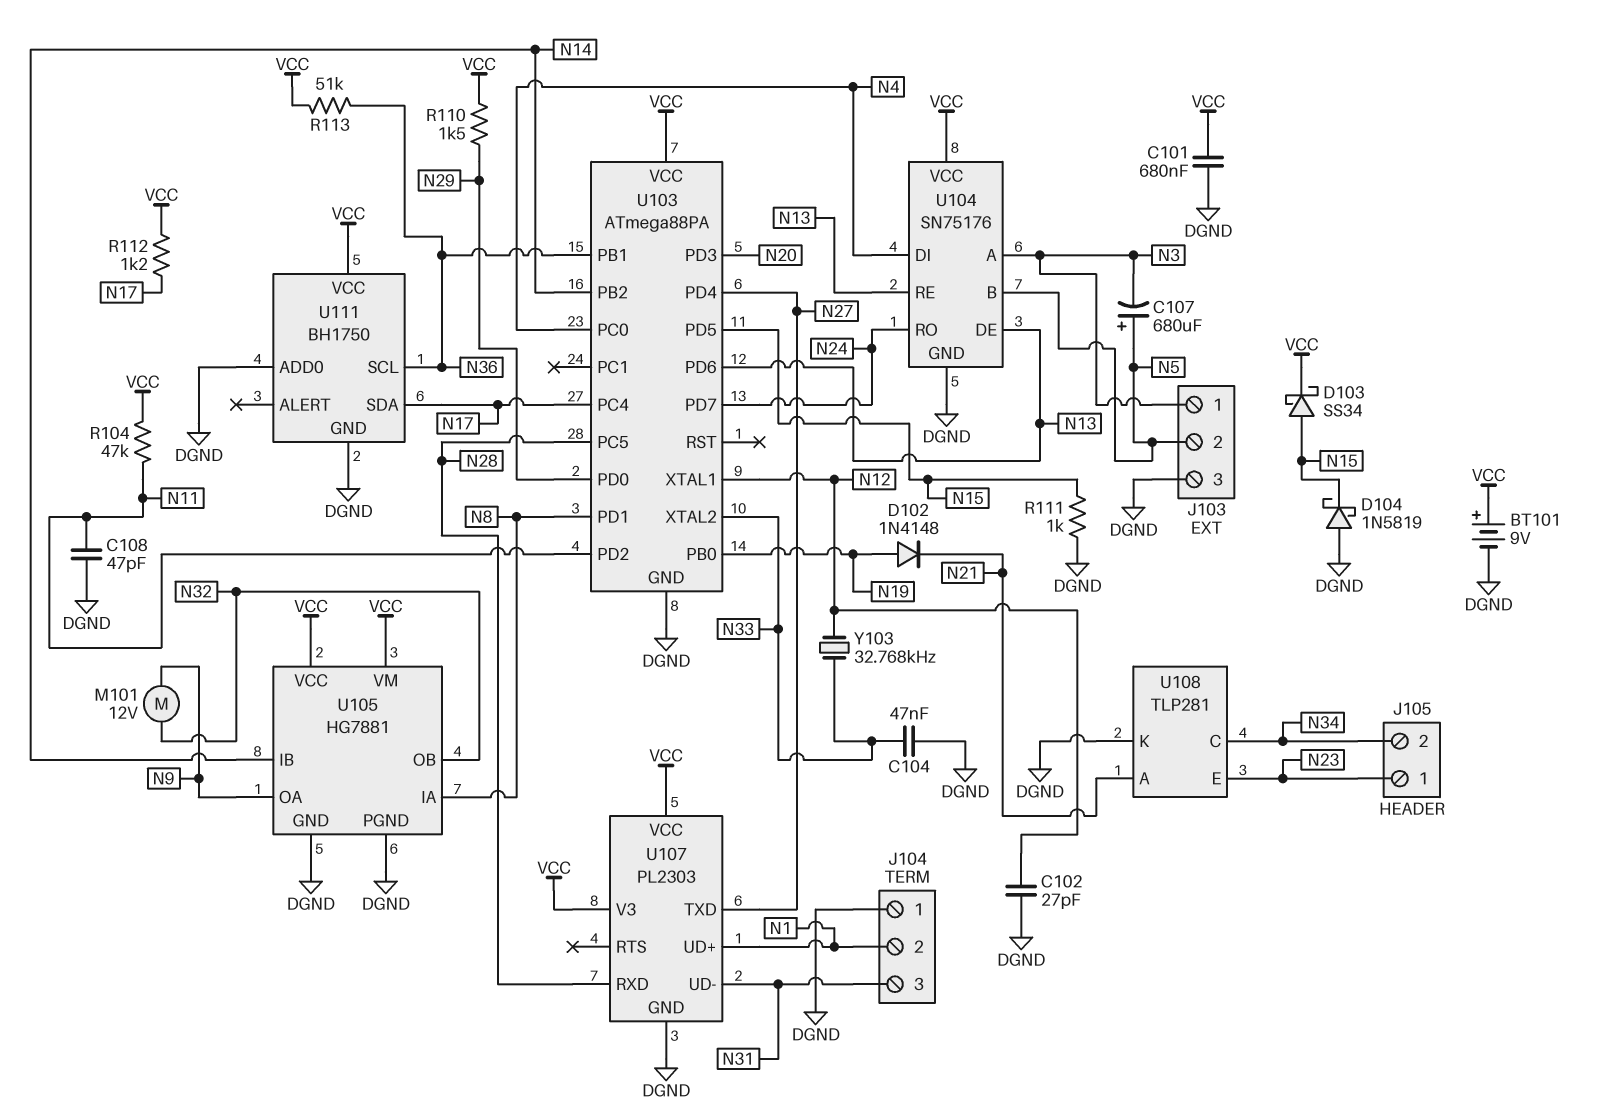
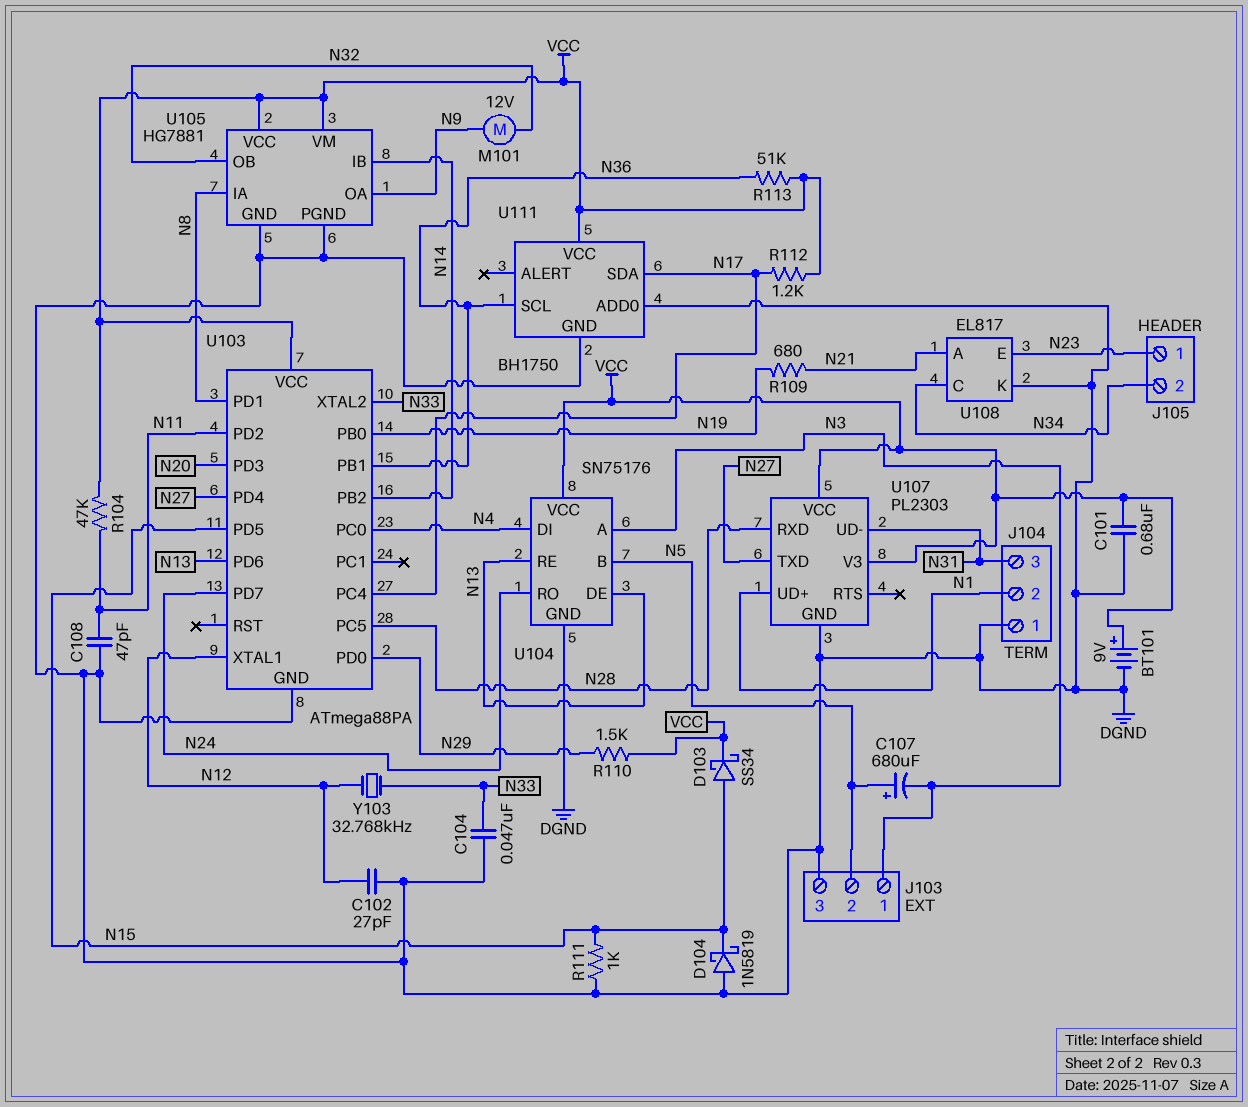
D102: diode 1N4148 (A N19, K N21) -> none
R109: none -> 680 (N19, N21)
U108: TLP281 -> EL817

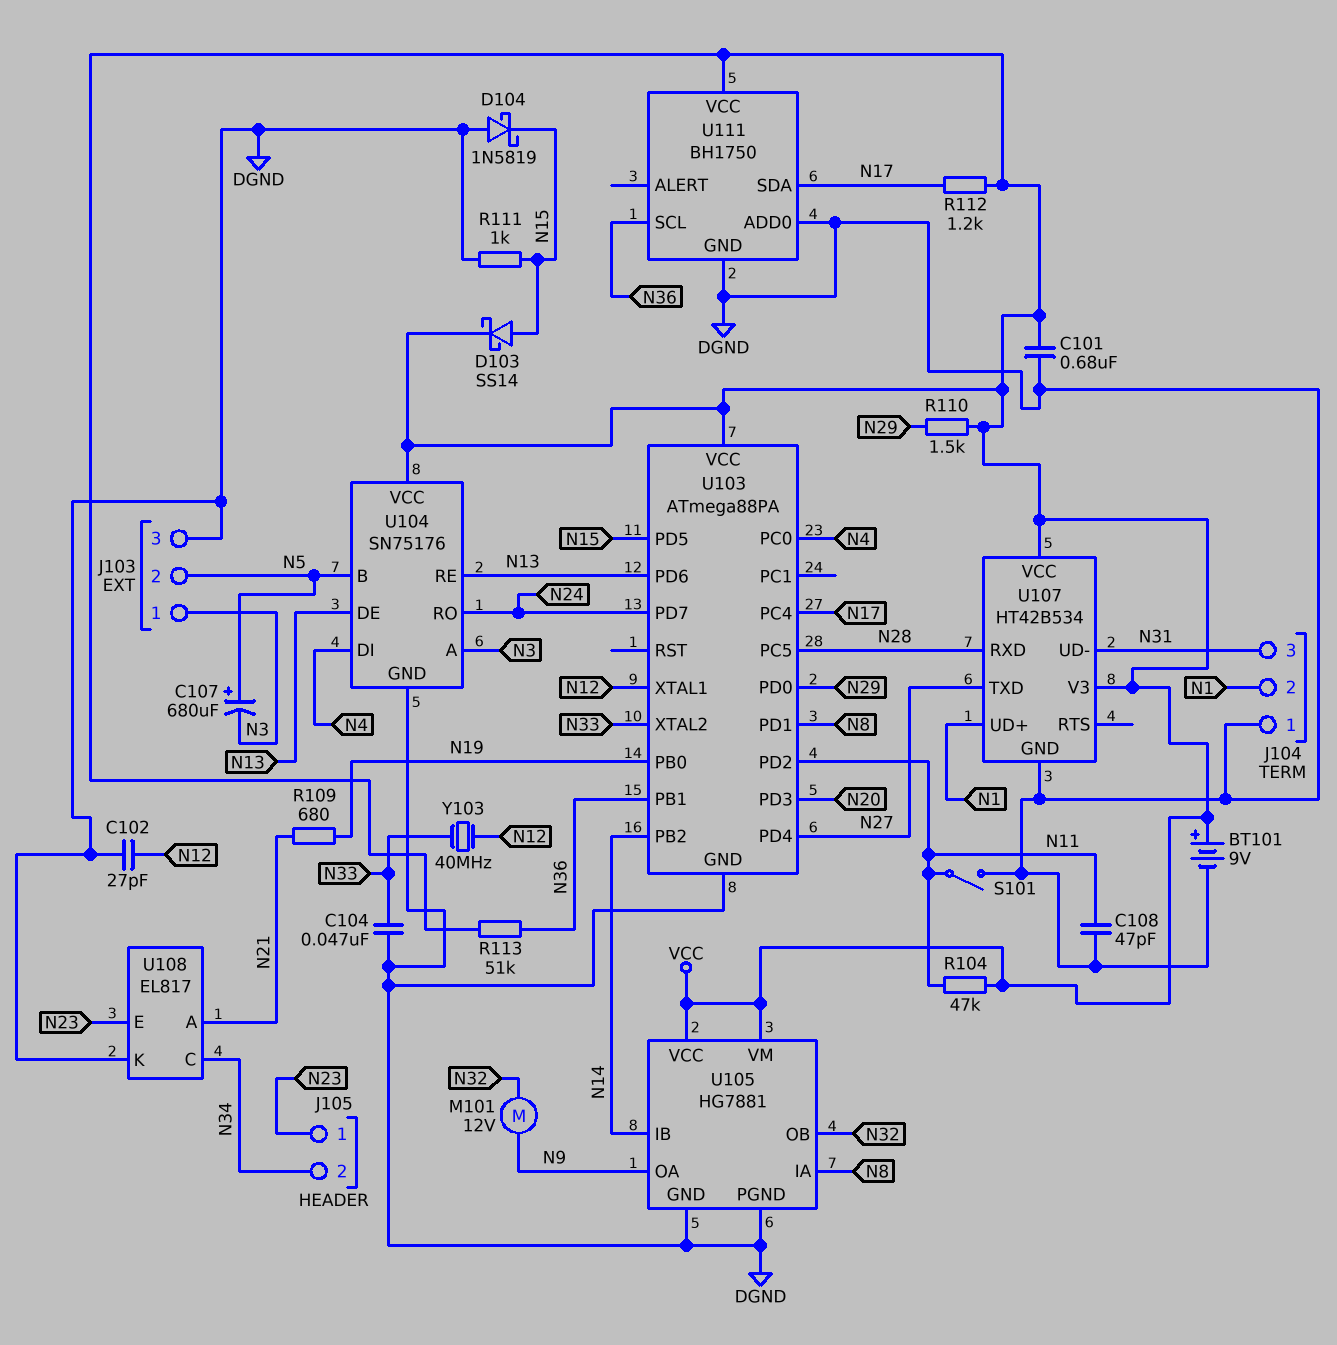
D103: schottky SS34 (A N15, K VCC) -> schottky SS14 (A N15, K VCC)
S101: none -> switch (DGND, N11)
U107: PL2303 -> HT42B534
Y103: 32.768kHz (N12, N33) -> 40MHz (N12, N33)

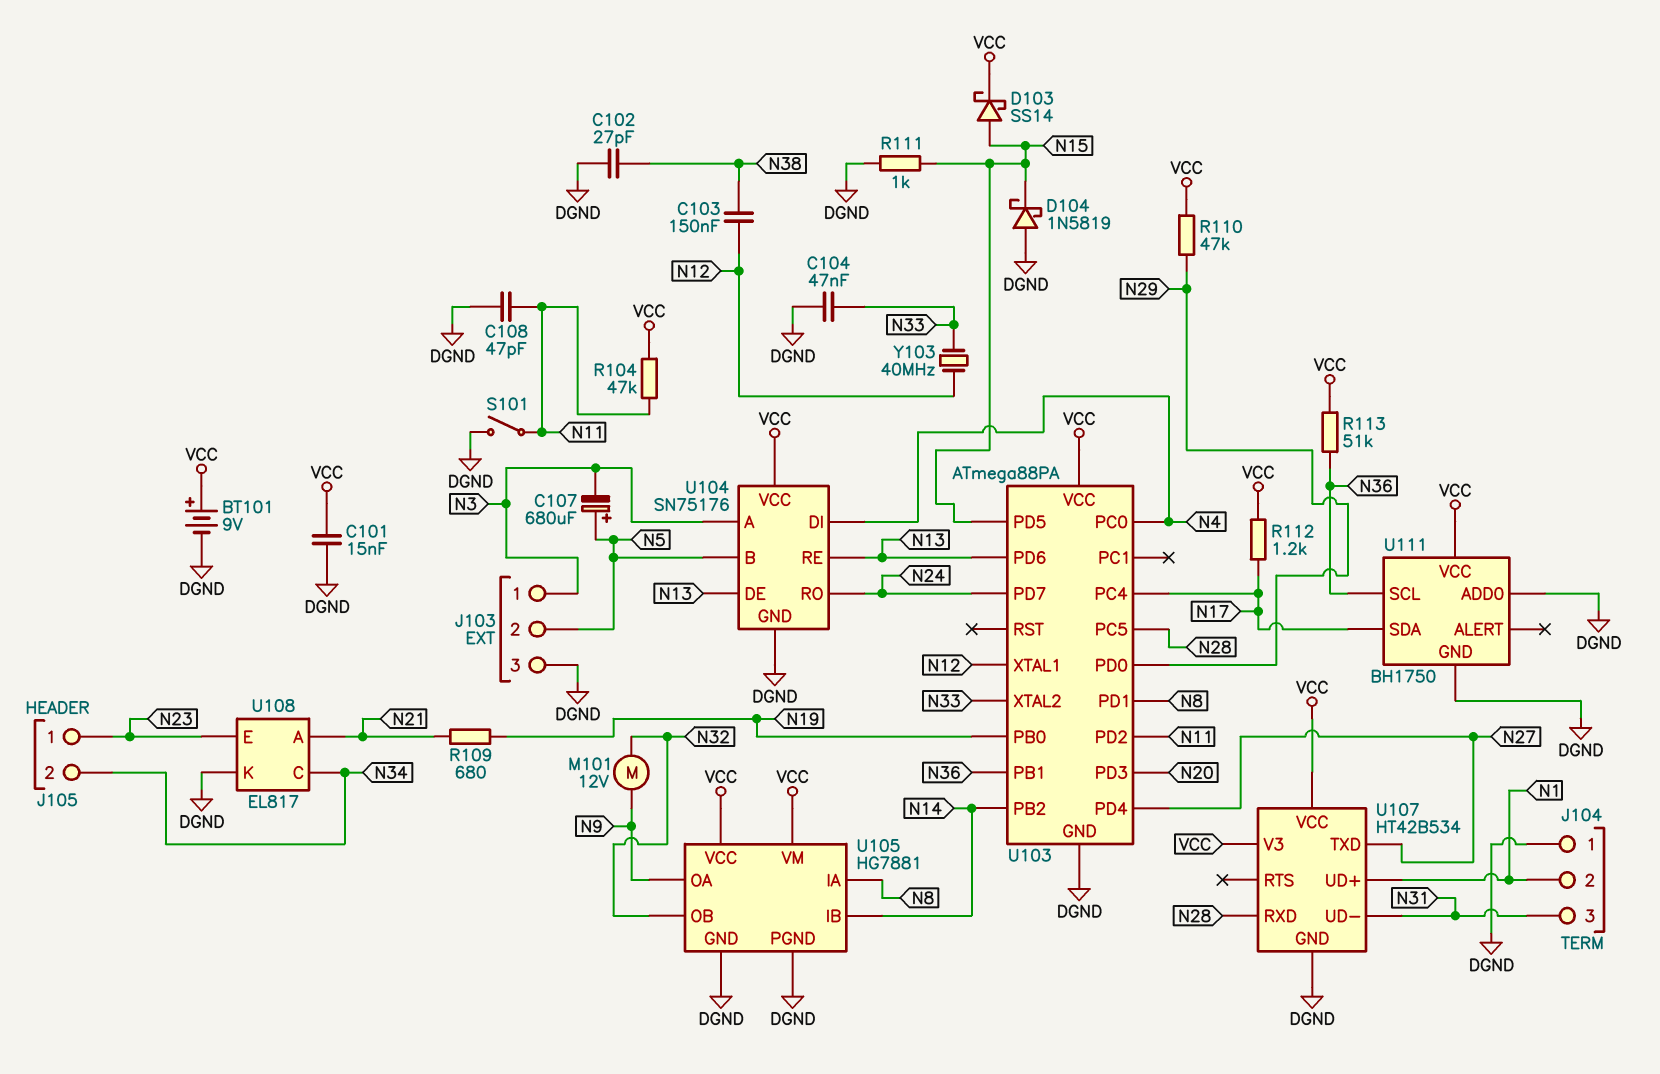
C101: 680nF (DGND, VCC) -> 15nF (DGND, VCC)
C102: 27pF (DGND, N12) -> 27pF (DGND, N38)
C103: none -> 150nF (N12, N38)
R110: 1.5k (N29, VCC) -> 47k (N29, VCC)

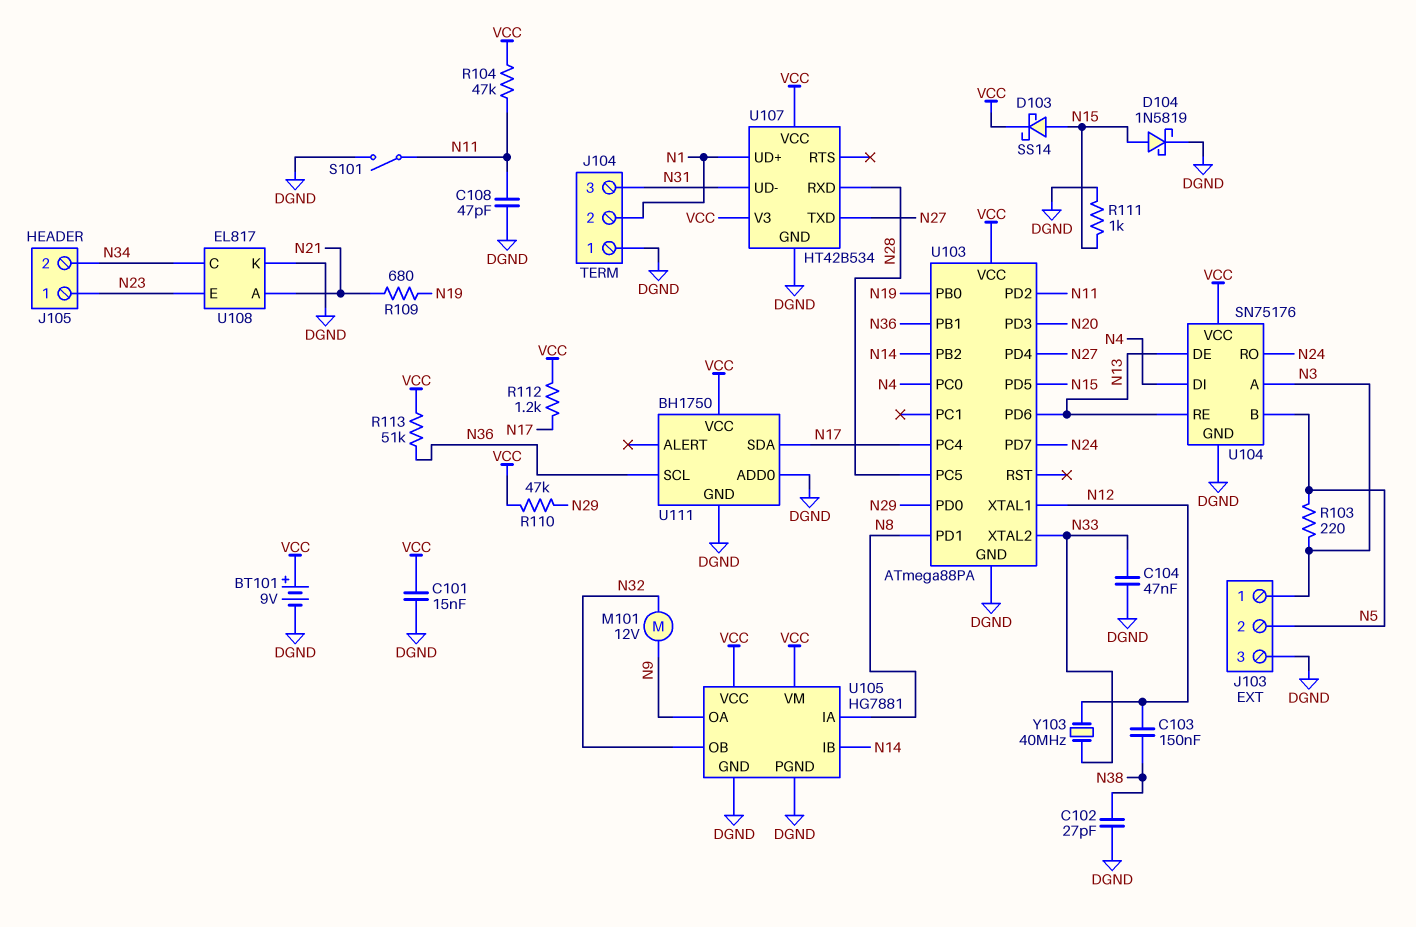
C107: 680uF (plus N5, minus N3) -> none
D104: schottky 1N5819 (A DGND, K N15) -> schottky 1N5819 (A N15, K DGND)
R103: none -> 220 (N3, N5)

